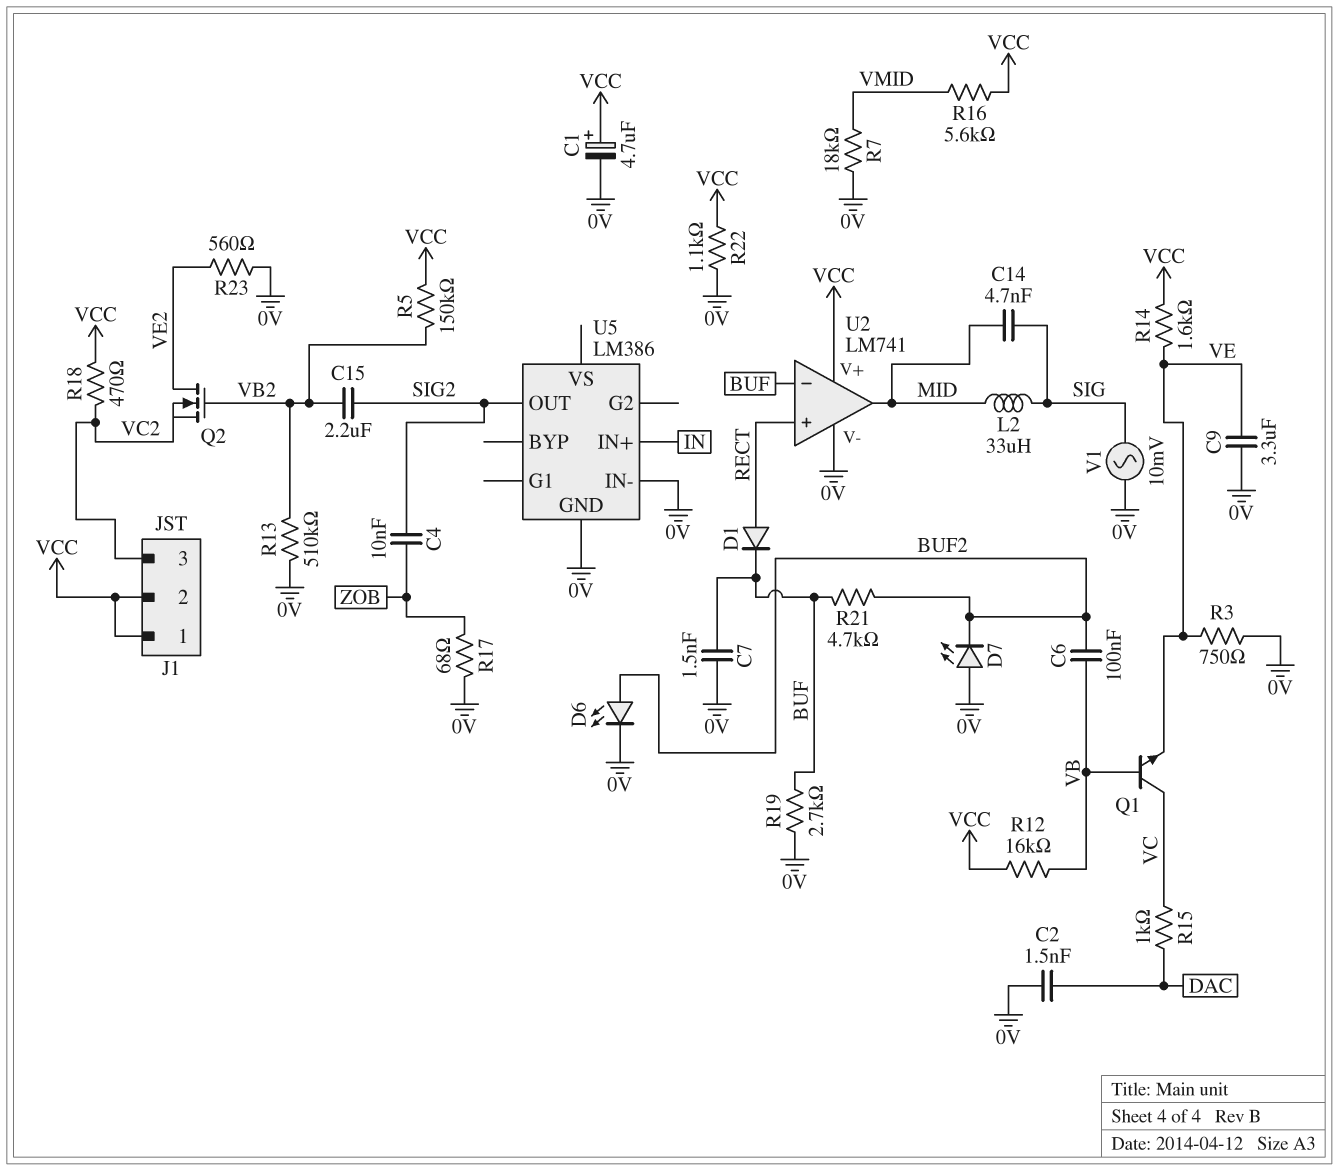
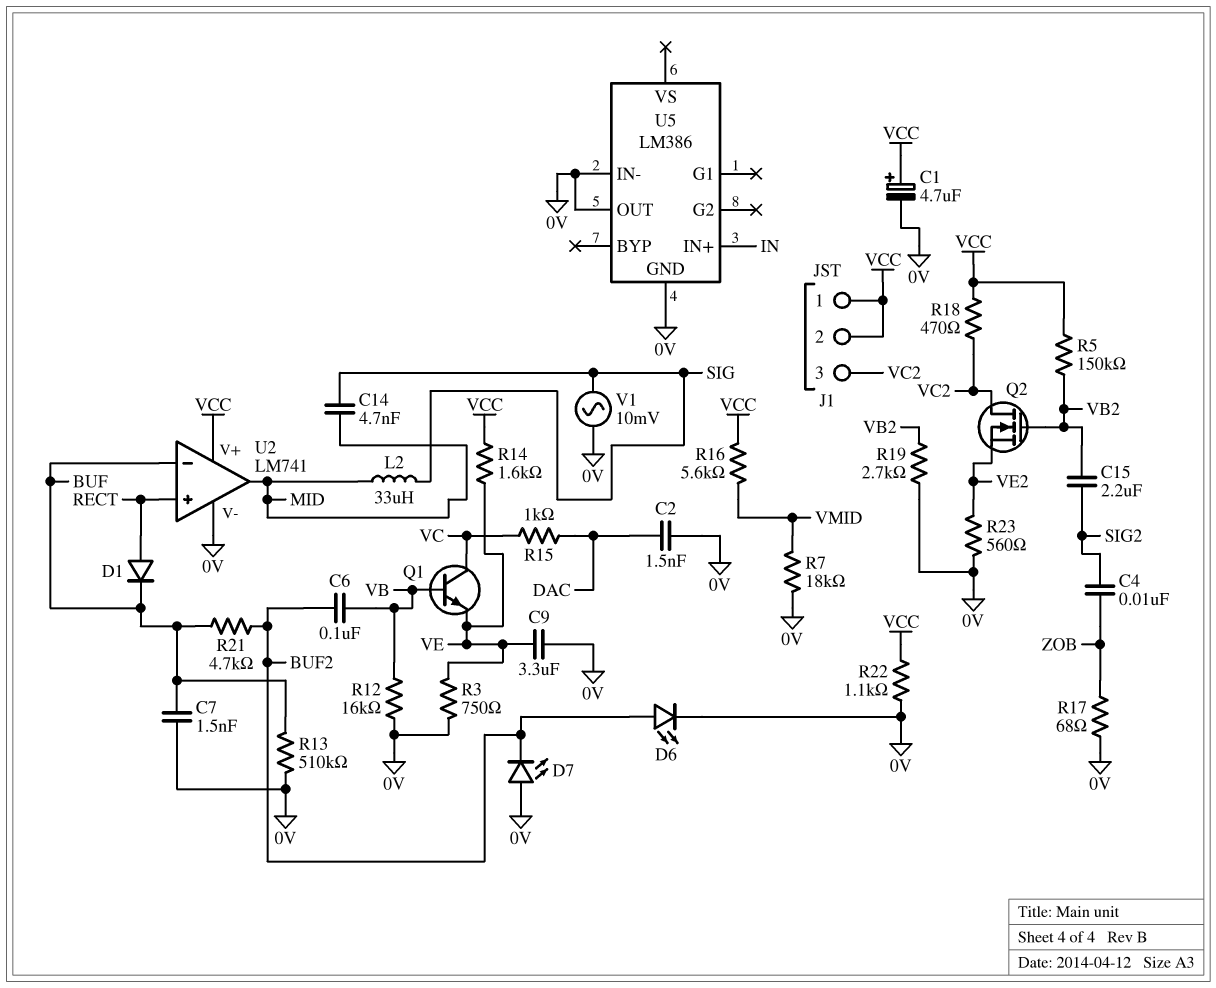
Q2: NMOS (G VB2, D VE2, S VC2) -> NMOS (G VB2, D VC2, S VE2)
R12: 16k (VB, VCC) -> 16k (0V, VB)
R13: 510k (0V, VB2) -> 510k (0V, BUF)
R19: 2.7k (0V, BUF) -> 2.7k (0V, VB2)
U5 pin OUT: SIG2 -> 0V

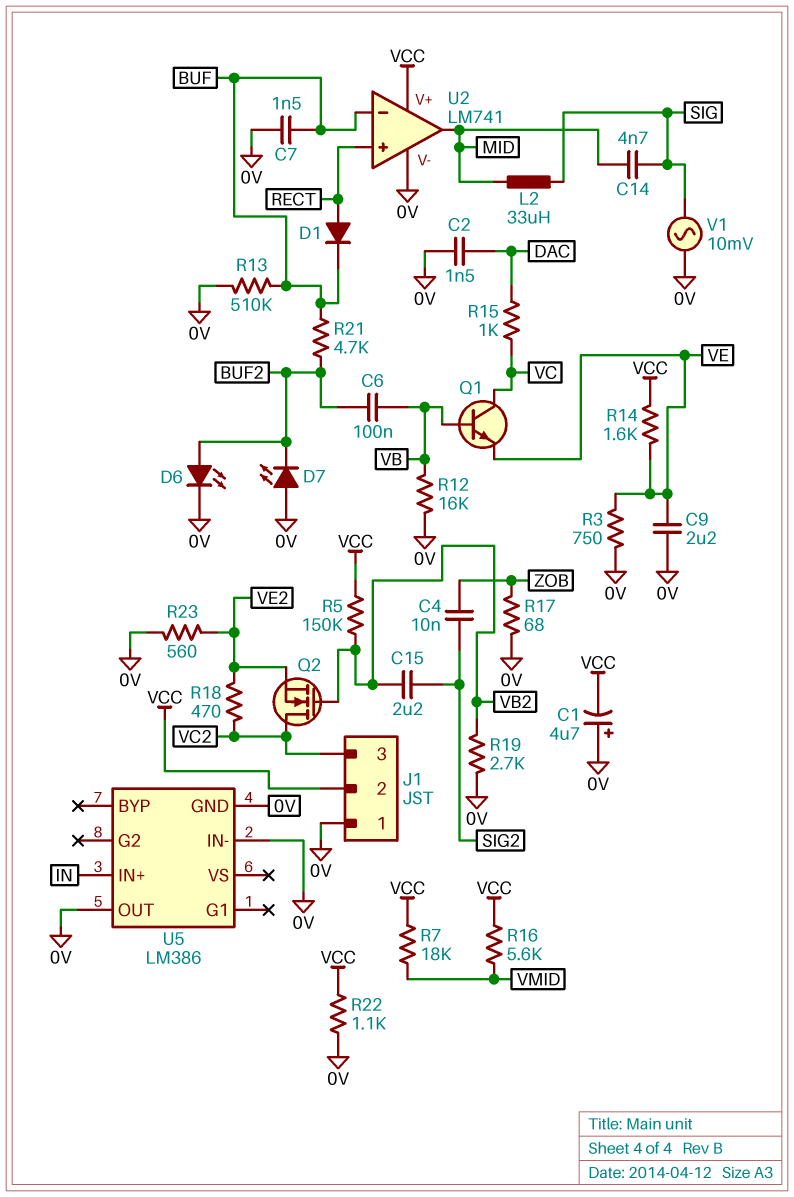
C1: 4.7uF (plus VCC, minus 0V) -> 4.7uF (plus 0V, minus VCC)
C9: 3.3uF (0V, VE) -> 2.2uF (0V, VE)
J1 pin 1: VCC -> 0V
R7: 18k (0V, VMID) -> 18k (VCC, VMID)
R18: 470 (VC2, VCC) -> 470 (VC2, VE2)

